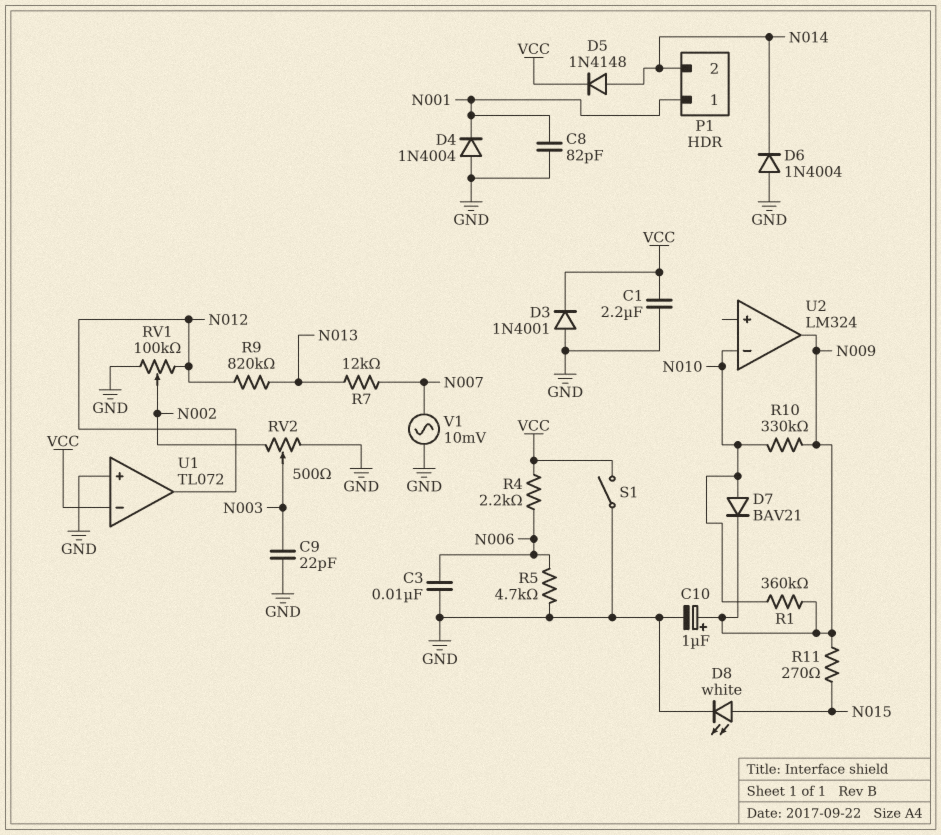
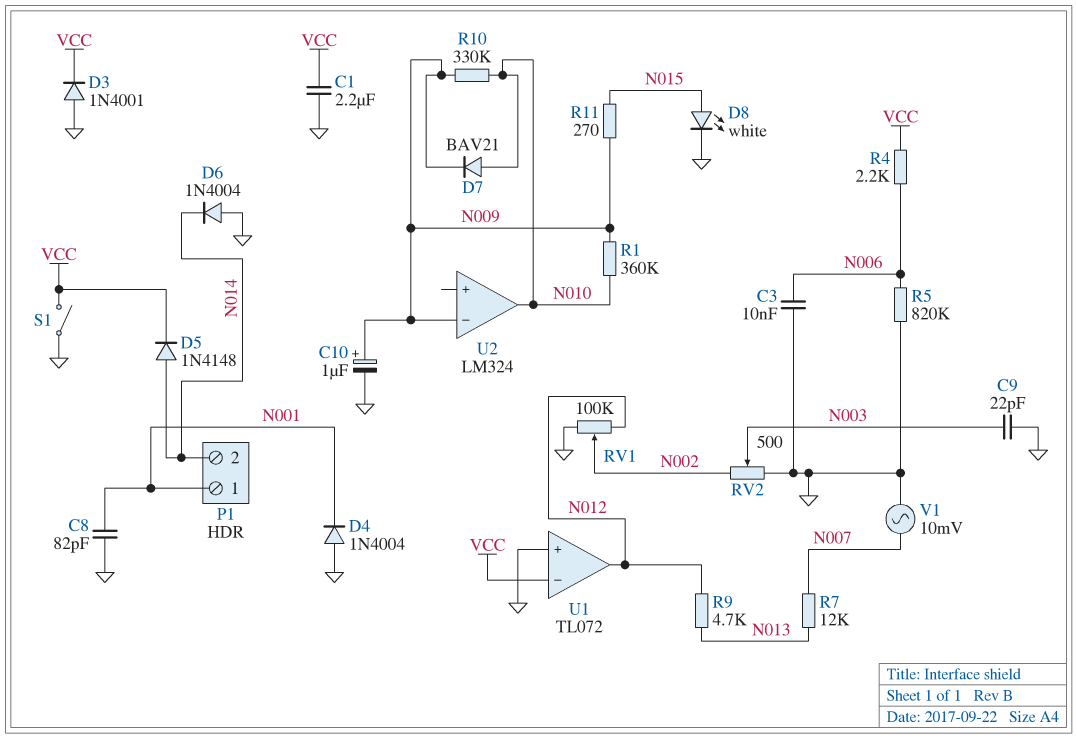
R5: 4.7k (GND, N006) -> 820k (GND, N006)
R9: 820k (N012, N013) -> 4.7k (N012, N013)
U2 pin in-: N010 -> N009
U2 pin out: N009 -> N010

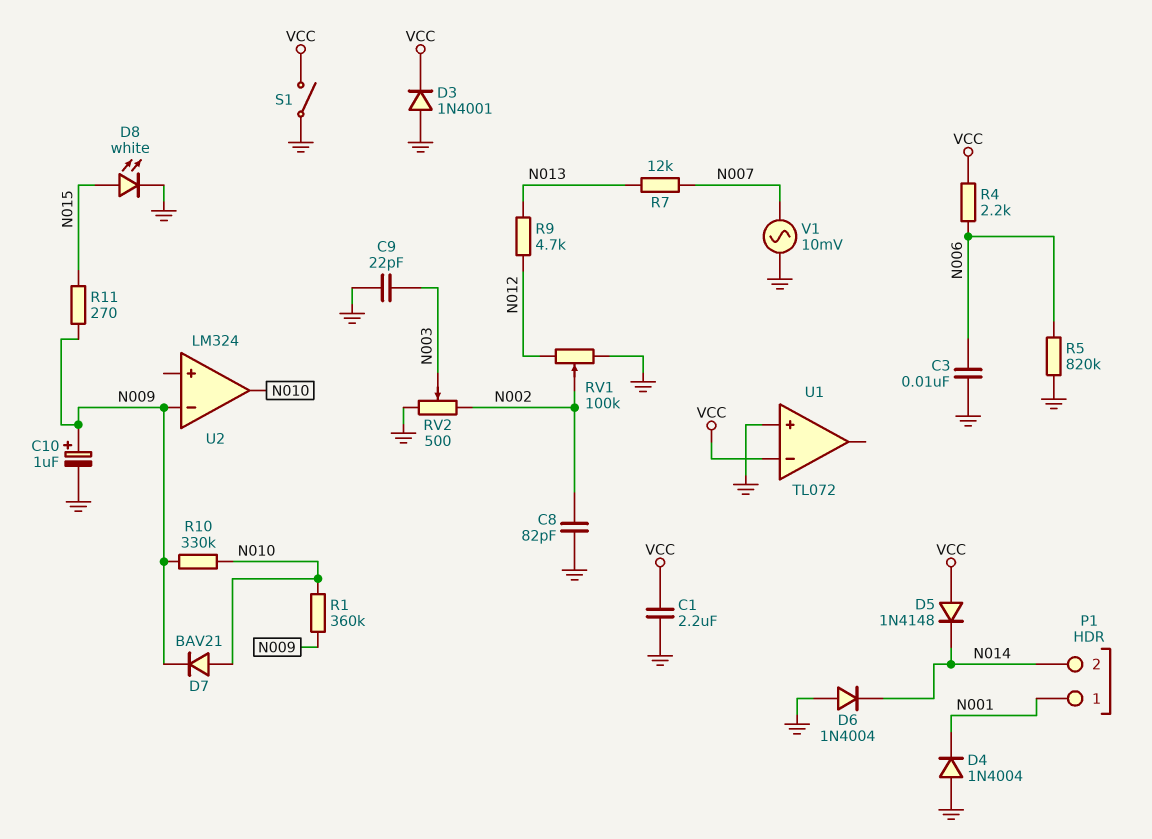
C8: 82pF (GND, N001) -> 82pF (GND, N002)
D5: diode 1N4148 (A N014, K VCC) -> diode 1N4148 (A VCC, K N014)
U1 pin out: N012 -> none

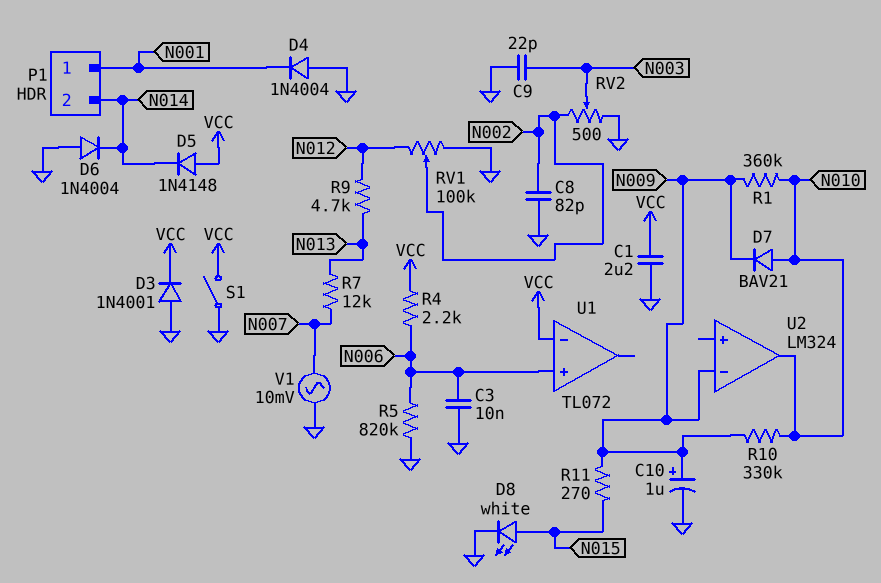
U1 pin in+: GND -> N006

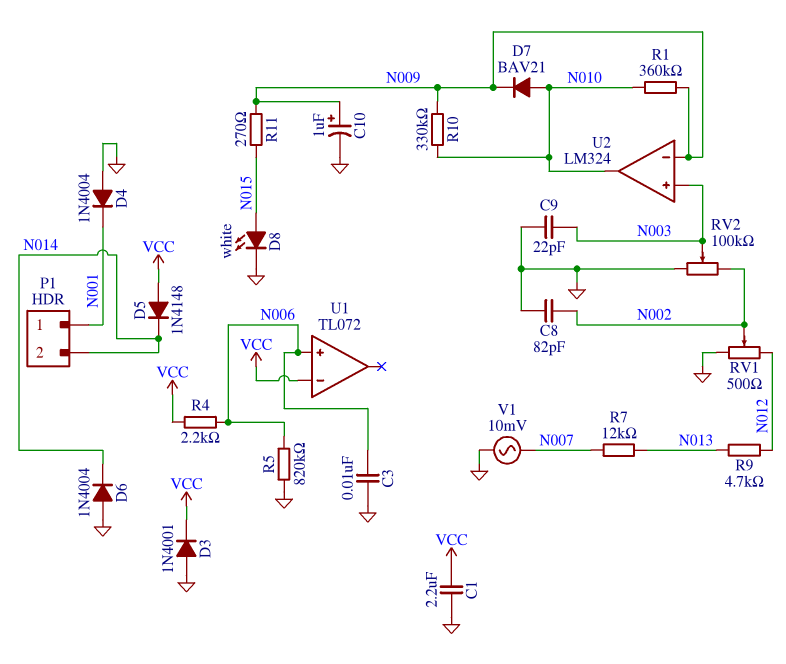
RV1: 100k (GND, N012, wiper N002) -> 500 (GND, N012, wiper N002)
RV2: 500 (GND, N002, wiper N003) -> 100k (GND, N002, wiper N003)
S1: switch (GND, VCC) -> none
U2 pin in+: none -> N003

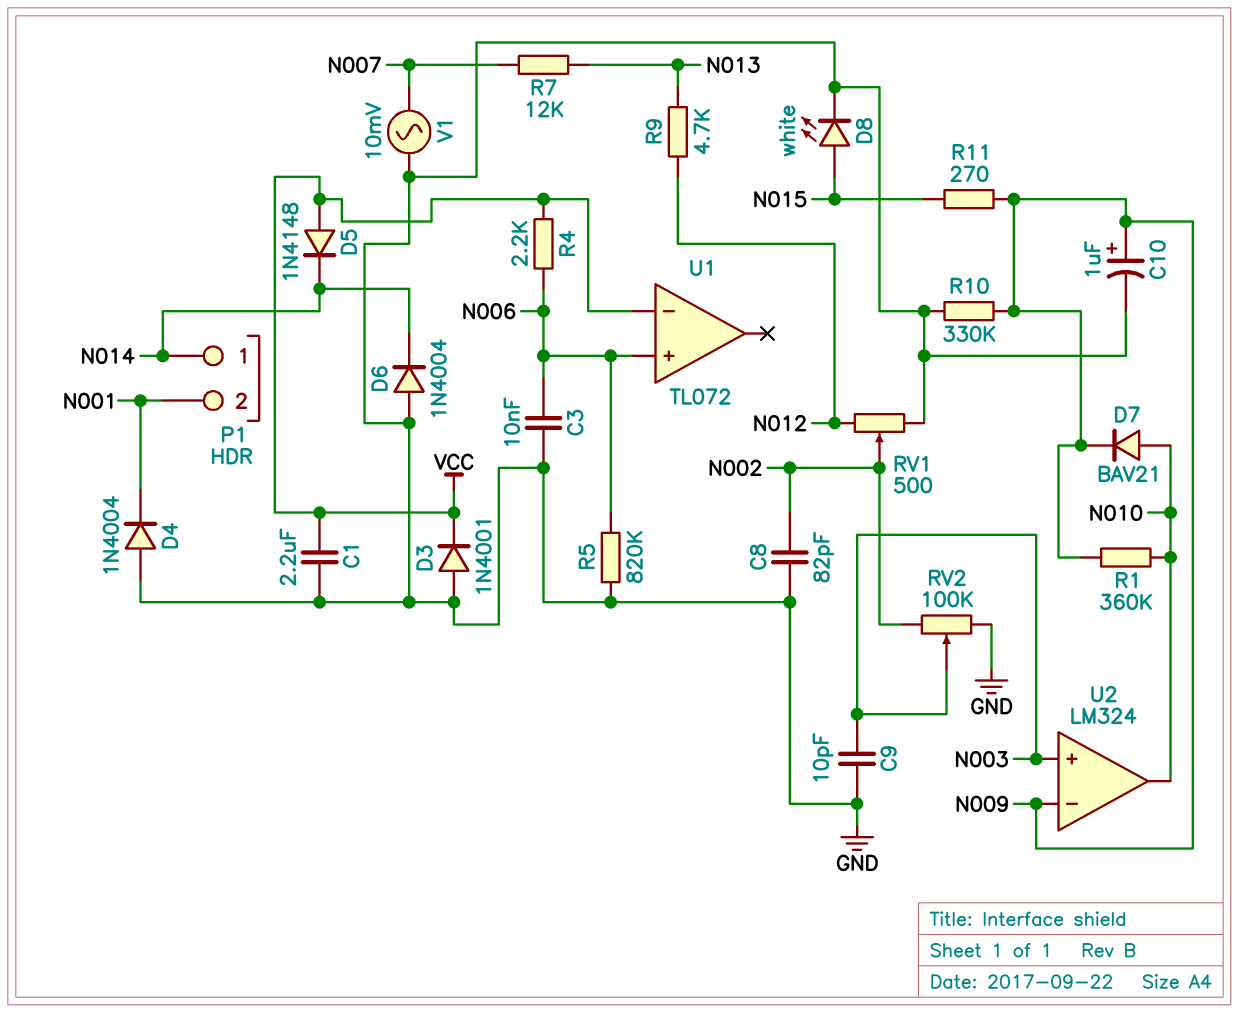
C9: 22pF (GND, N003) -> 10pF (GND, N003)
P1 pin 1: N001 -> N014
P1 pin 2: N014 -> N001
R10: 330k (N009, N010) -> 330k (GND, N009)

